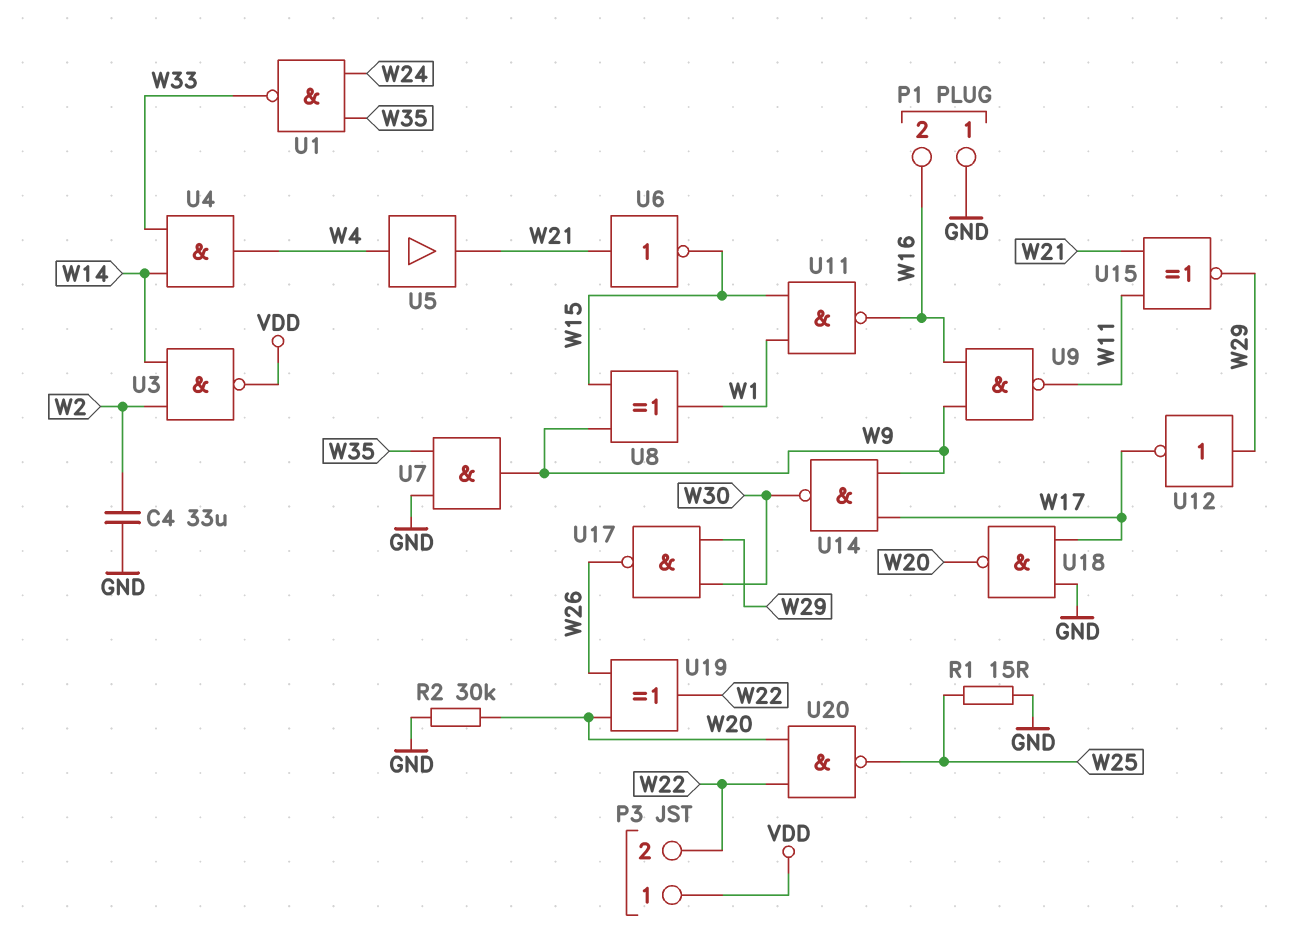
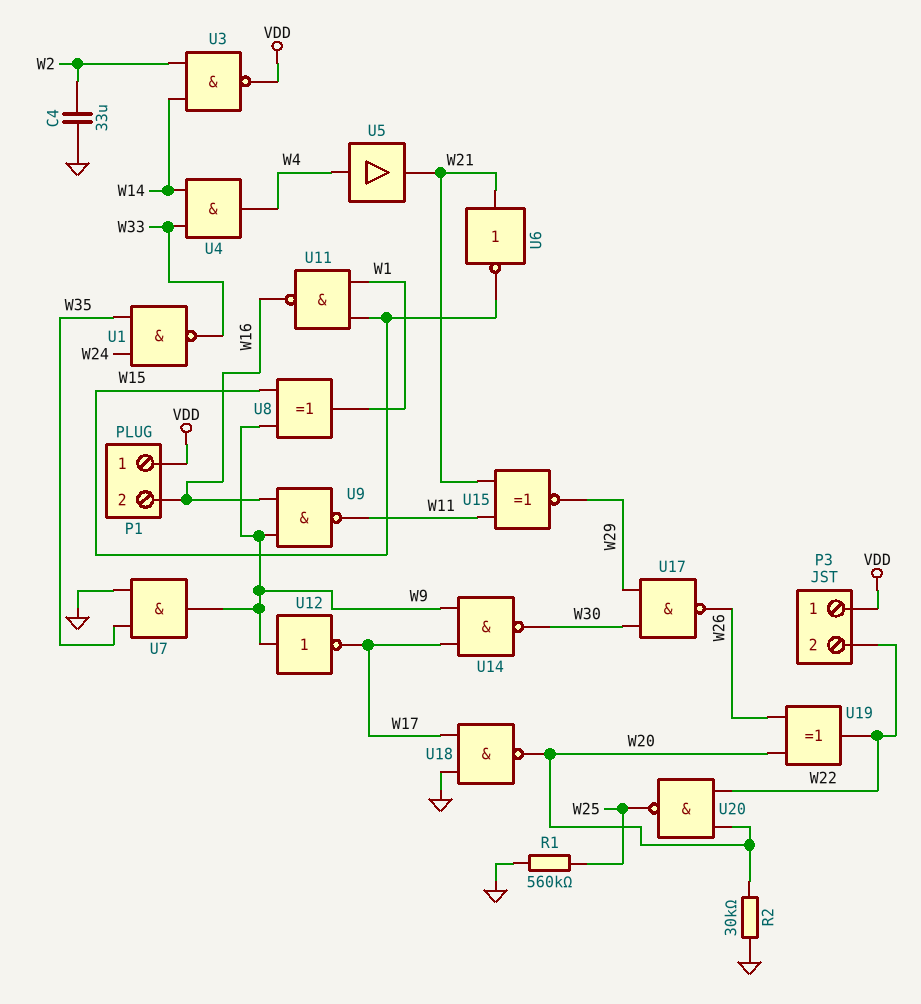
P1 pin 1: GND -> VDD
R1: 15 (GND, W25) -> 560k (GND, W25)
U12: NOT (in W29, out W17) -> NOT (in W9, out W17)

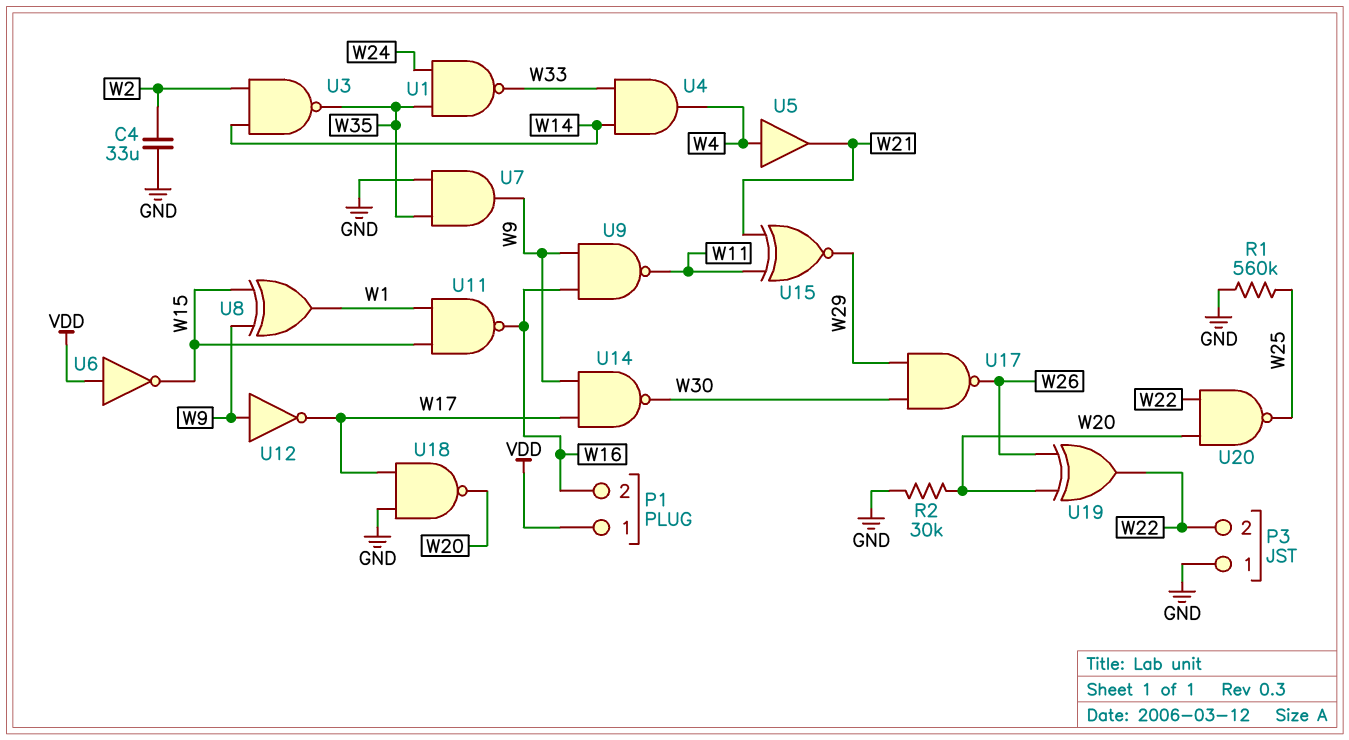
P3 pin 1: VDD -> GND
U3: NAND (in W2, in W14, out VDD) -> NAND (in W2, in W14, out W35)
U6: NOT (in W21, out W15) -> NOT (in VDD, out W15)

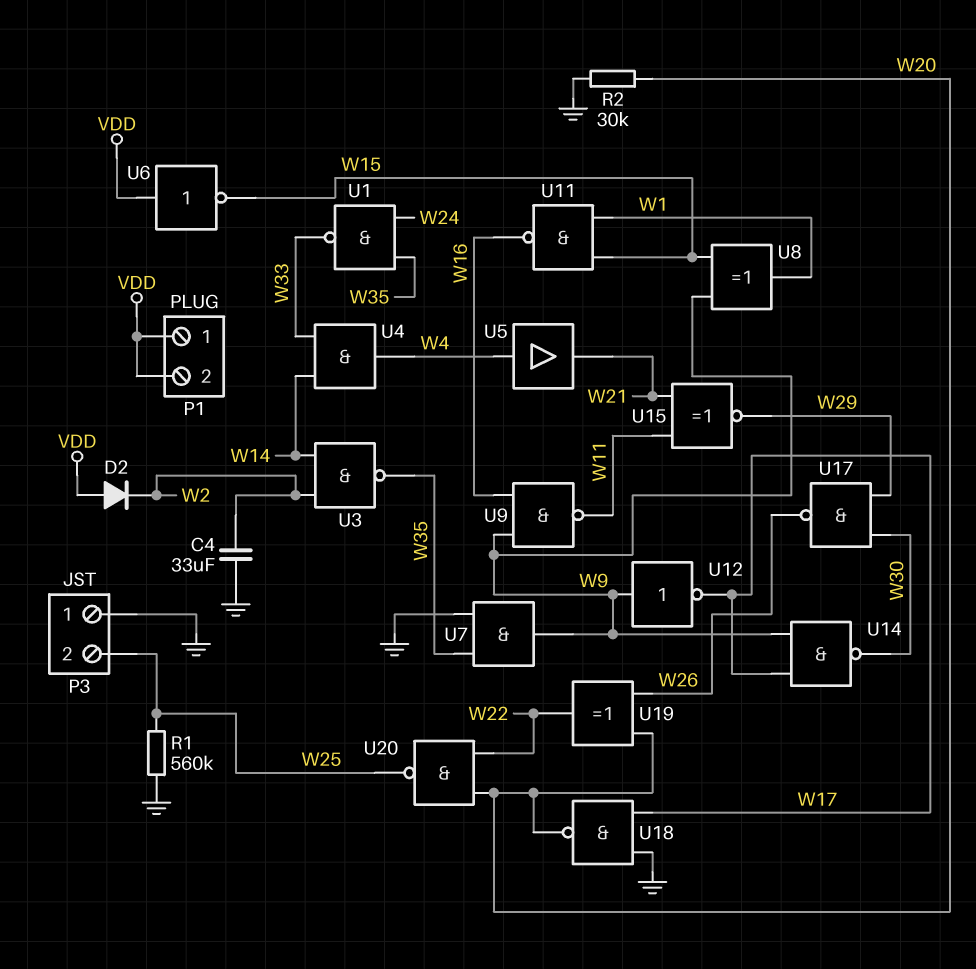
D2: none -> diode (A VDD, K W2)
P1 pin 2: W16 -> VDD
P3 pin 2: W22 -> W25

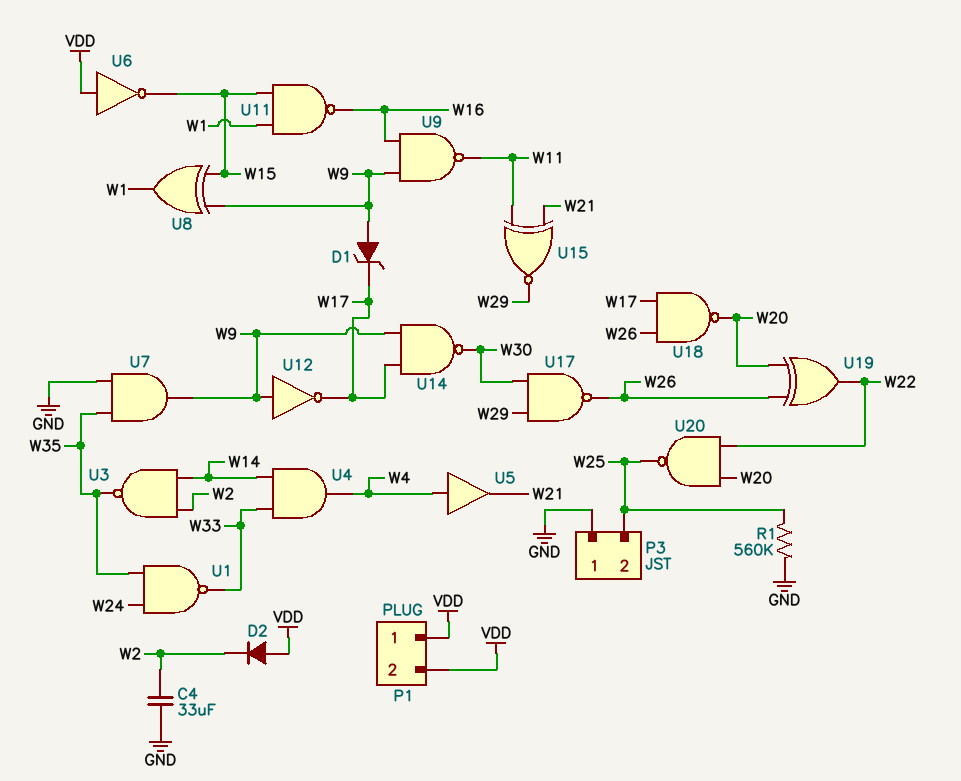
D1: none -> zener (A W9, K W17)
R2: 30k (GND, W20) -> none
U18: NAND (in GND, in W17, out W20) -> NAND (in W17, in W26, out W20)

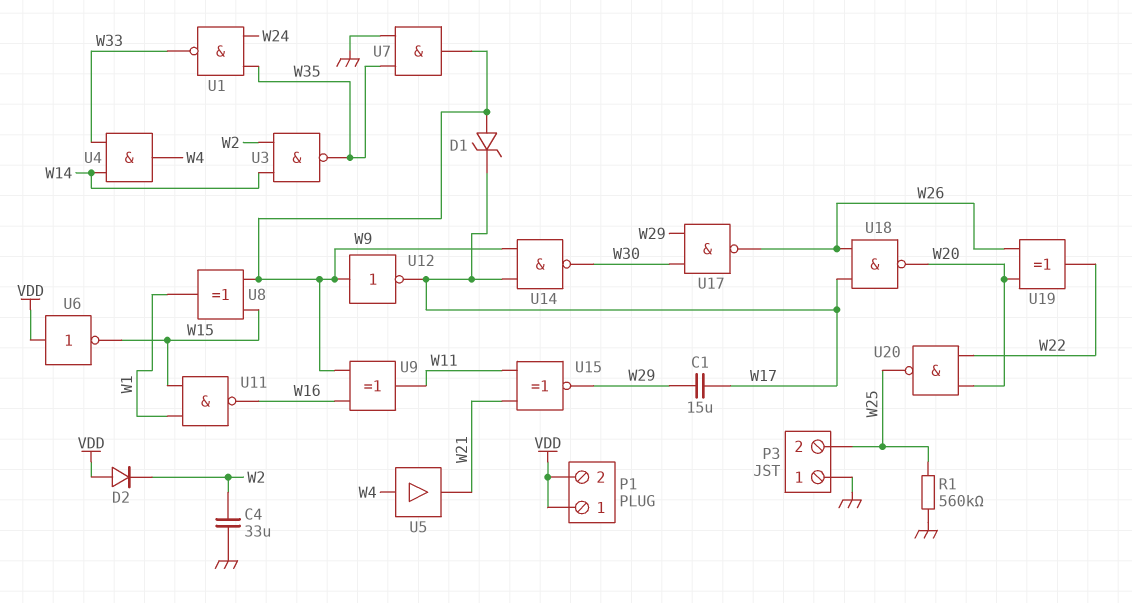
C1: none -> 15uF (W17, W29)
U9: NAND (in W9, in W16, out W11) -> XOR (in W9, in W16, out W11)

